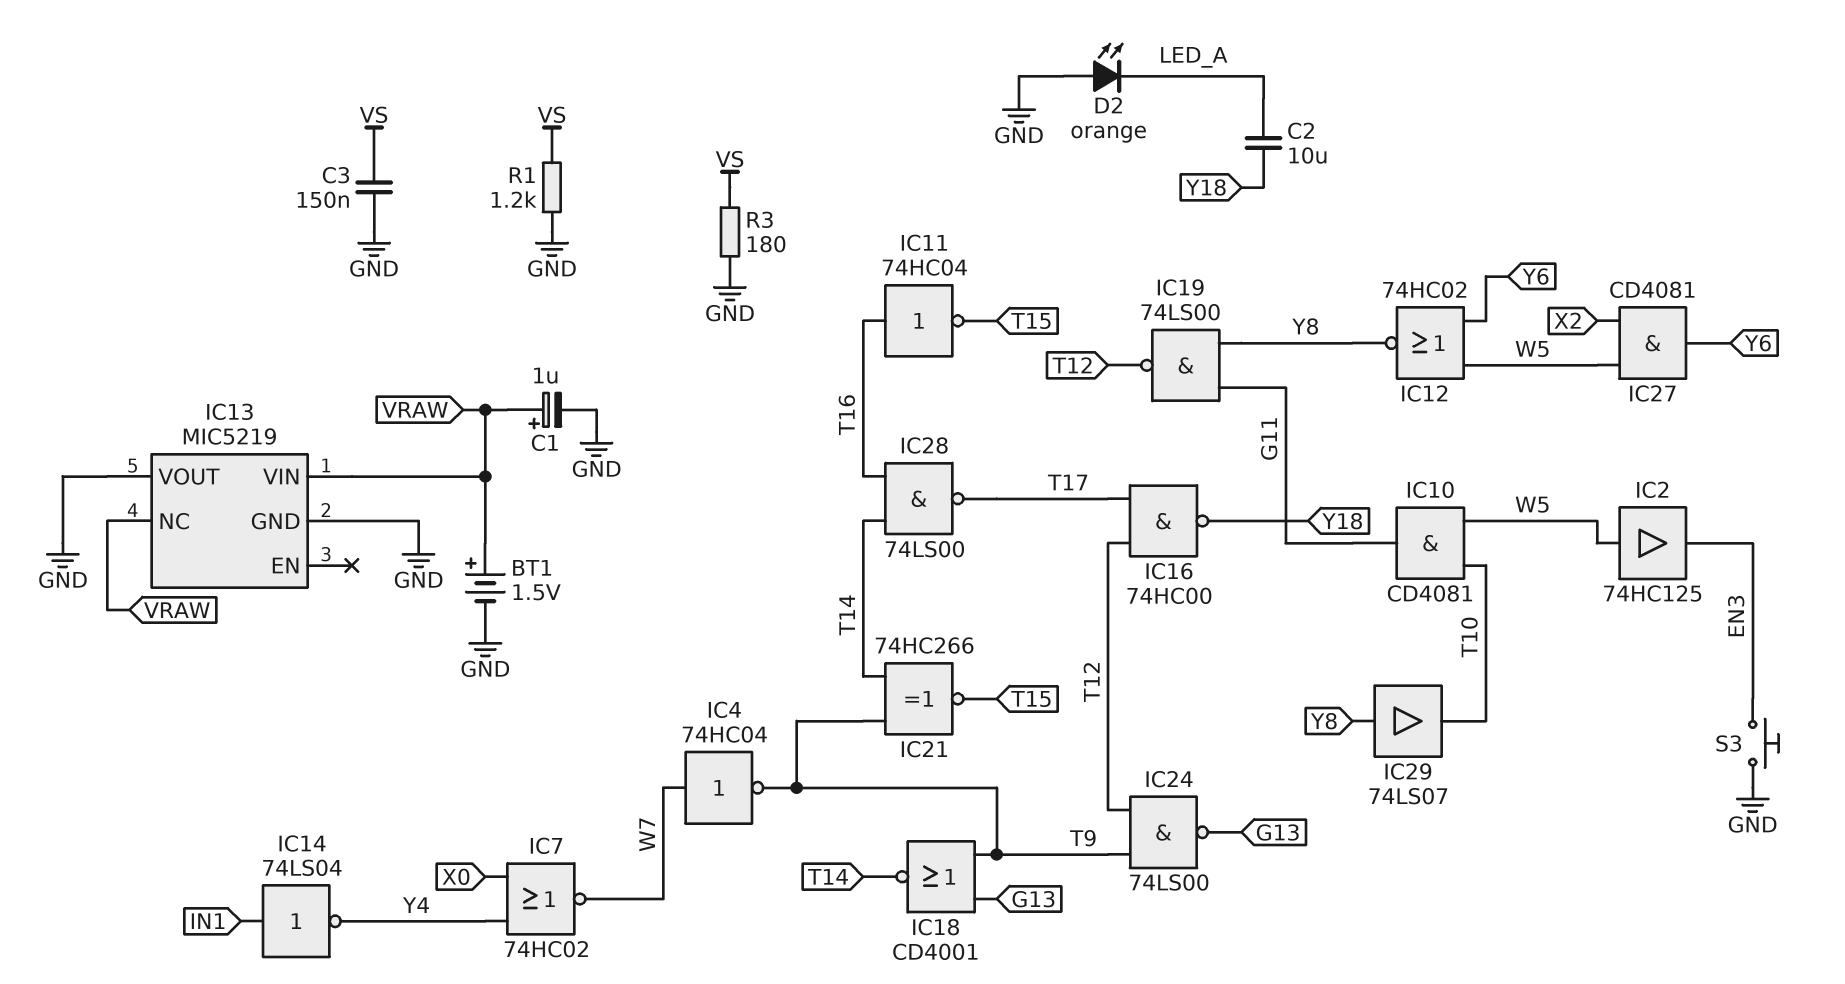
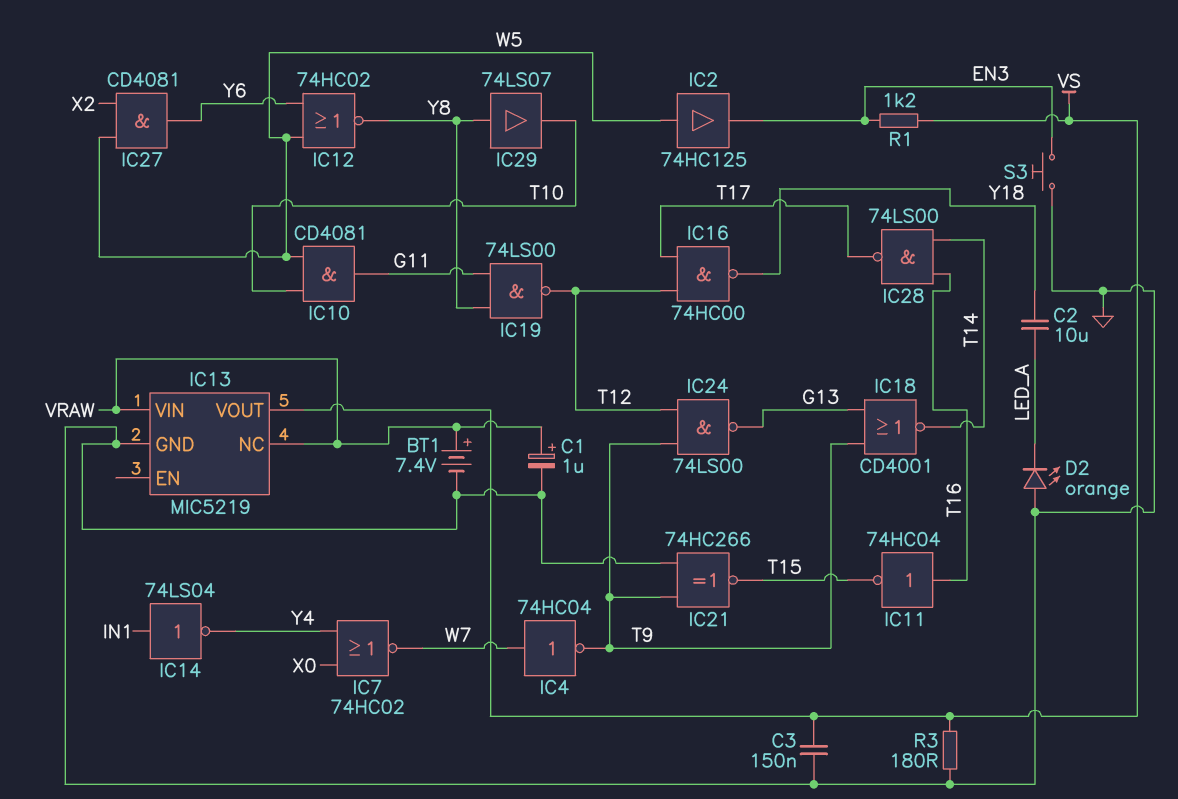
BT1: 1.5V (plus VRAW, minus GND) -> 7.4V (plus VRAW, minus GND)
IC13 pin VOUT: GND -> VS
IC21: XNOR 74HC266 (in T9, in T14, out T15) -> XNOR 74HC266 (in GND, in T9, out T15)
R1: 1.2k (GND, VS) -> 1.2k (EN3, VS)

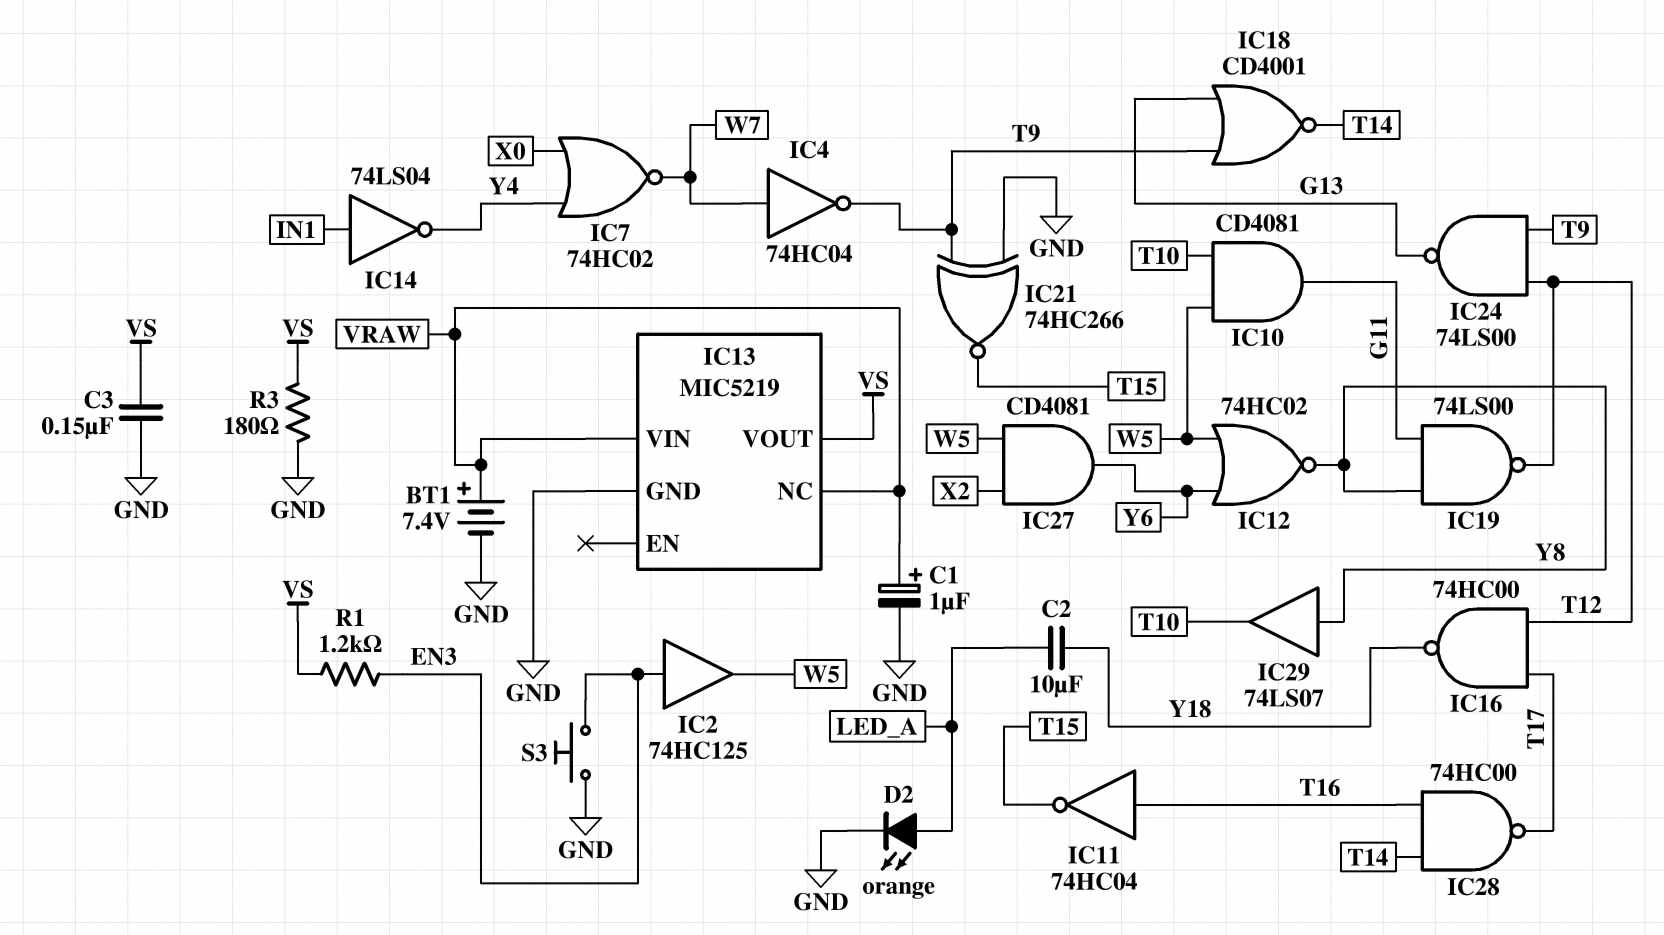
D2: LED orange (A GND, K LED_A) -> LED orange (A LED_A, K GND)
IC2: buffer 74HC125 (in W5, out EN3) -> buffer 74HC125 (in EN3, out W5)
IC28: NAND 74LS00 (in T14, in T16, out T17) -> NAND 74HC00 (in T14, in T16, out T17)

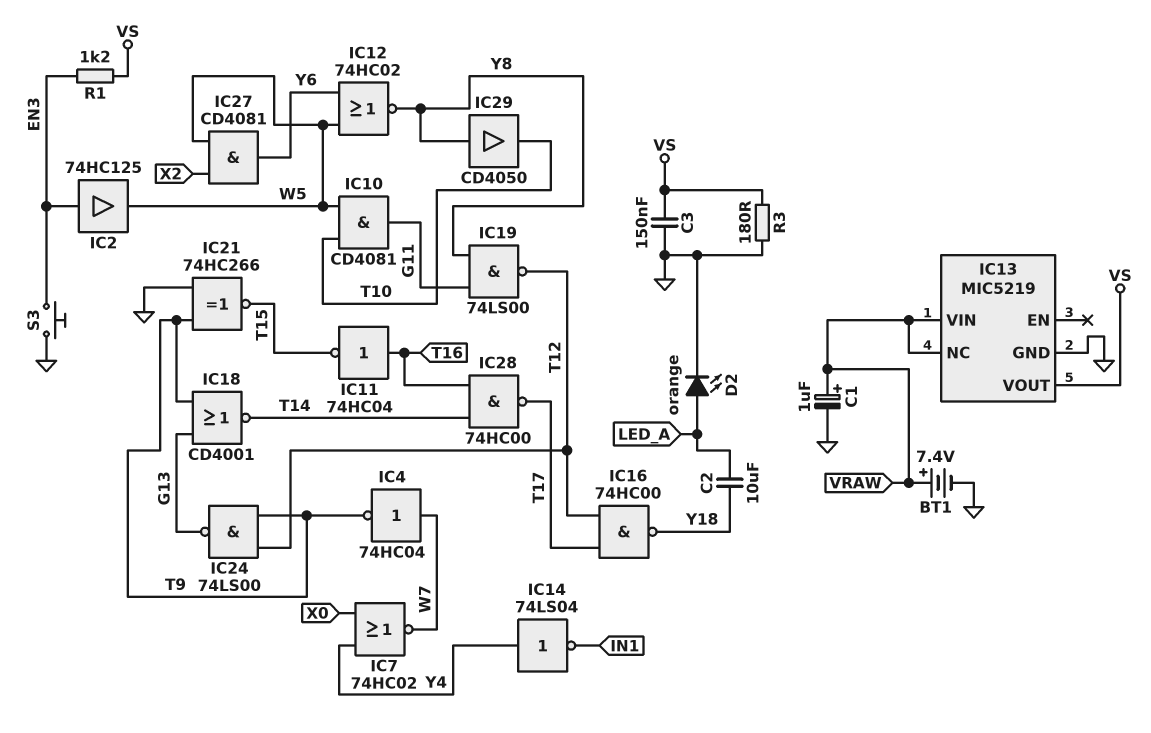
IC14: NOT 74LS04 (in IN1, out Y4) -> NOT 74LS04 (in Y4, out IN1)
IC29: buffer 74LS07 (in Y8, out T10) -> buffer CD4050 (in Y8, out T10)

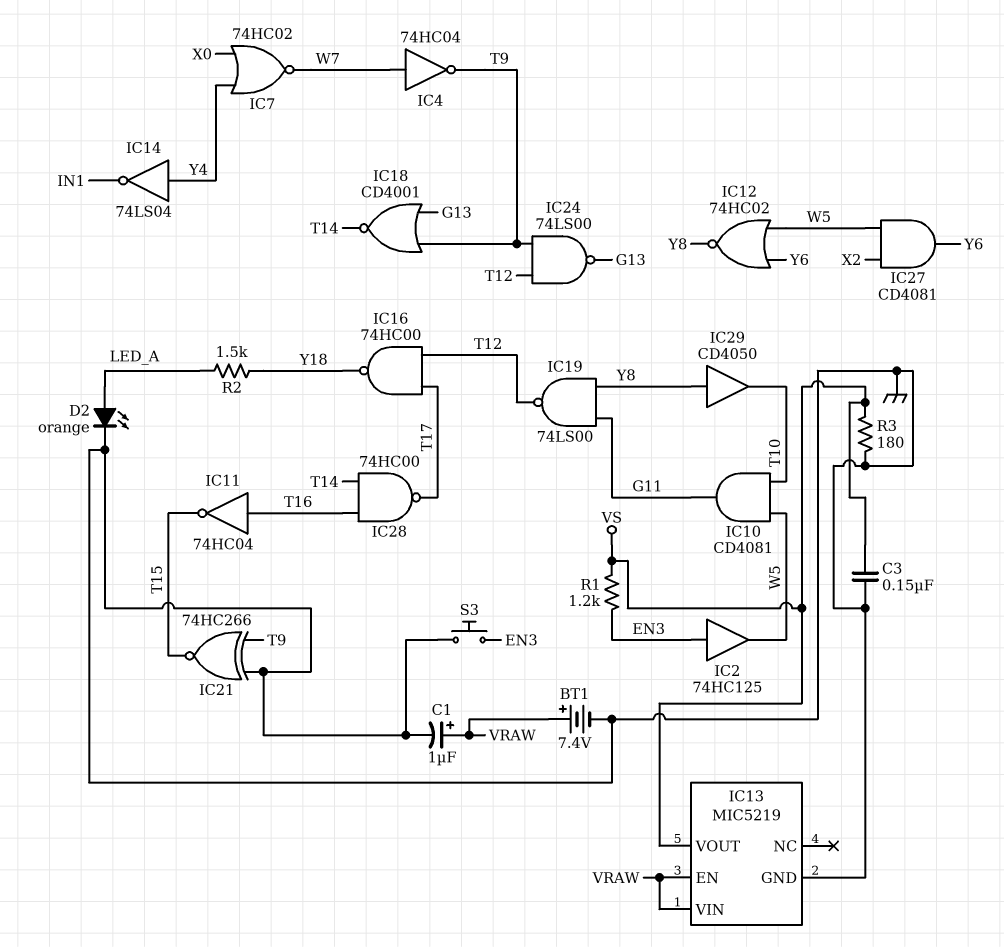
C2: 10uF (LED_A, Y18) -> none
IC13 pin EN: none -> VRAW
IC13 pin NC: VRAW -> none
R2: none -> 1.5k (LED_A, Y18)

